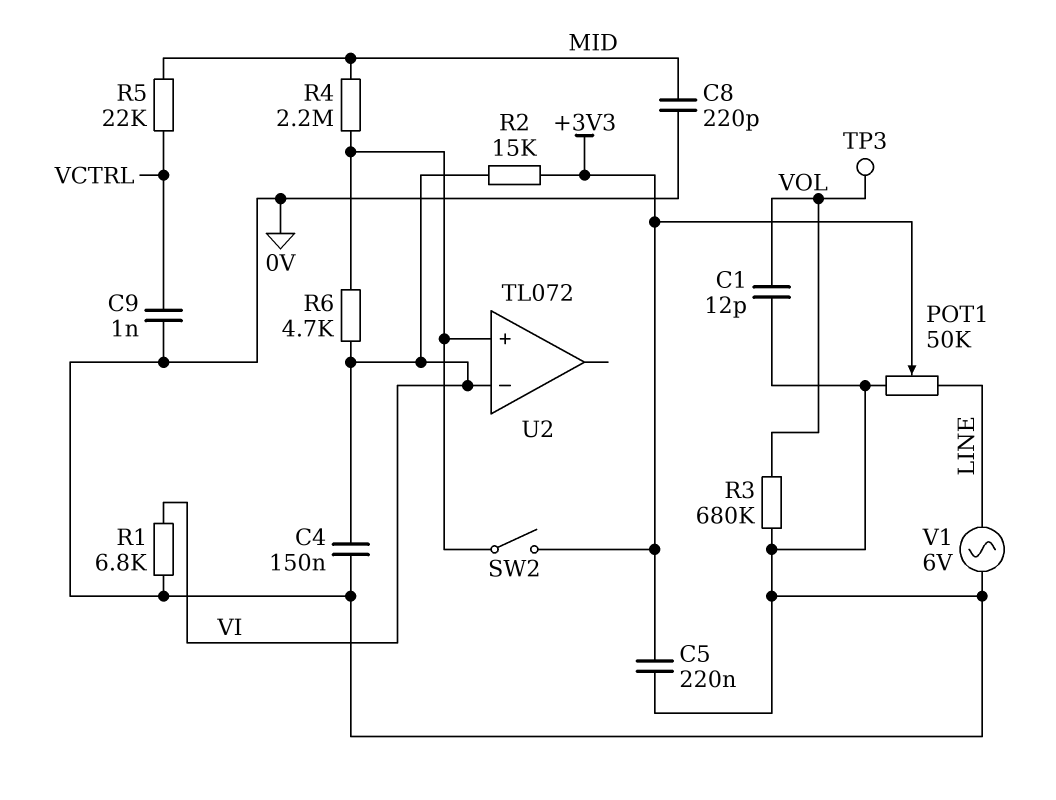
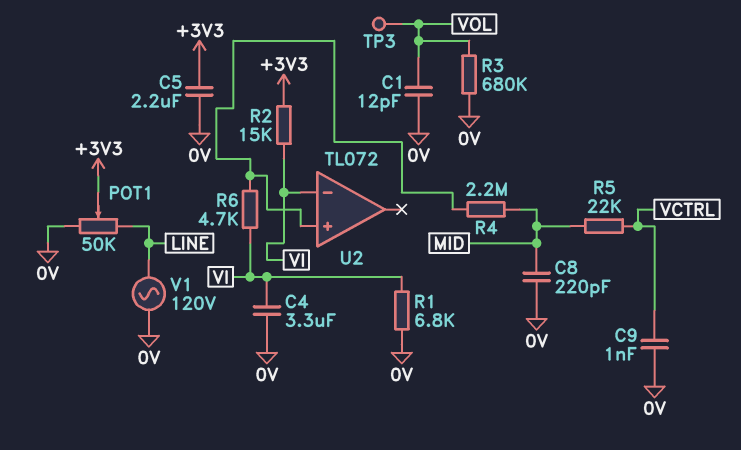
C4: 150nF (0V, VI) -> 3.3uF (0V, VI)
C5: 220nF (+3V3, 0V) -> 2.2uF (+3V3, 0V)
SW2: switch (+3V3, U2/in+) -> none
V1: AC 6V (0V, LINE) -> AC 120V (0V, LINE)

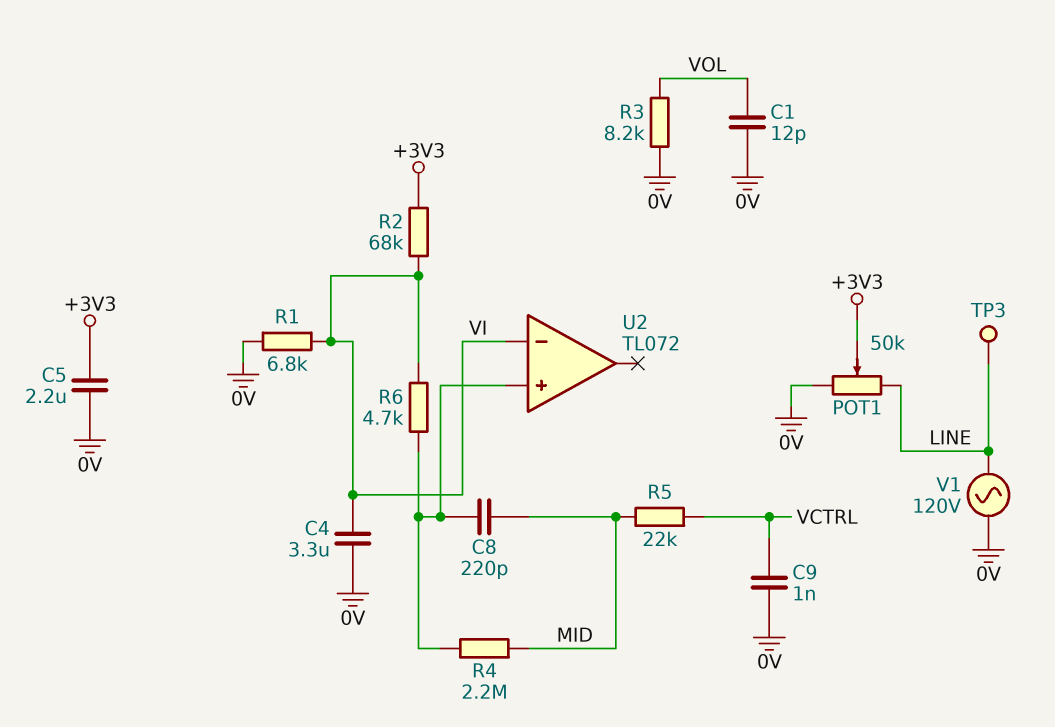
C8: 220pF (0V, MID) -> 220pF (MID, U2/in+)
R2: 15k (+3V3, VI) -> 68k (+3V3, VI)
R3: 680k (0V, VOL) -> 8.2k (0V, VOL)
TP3: test point (VOL) -> test point (LINE)

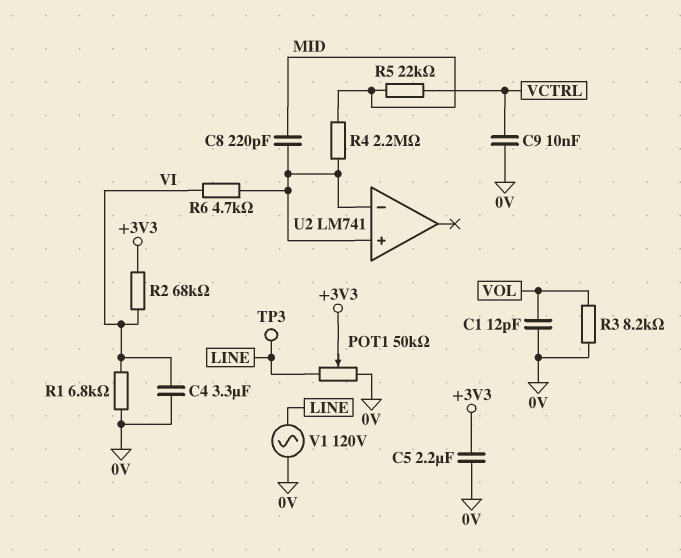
C9: 1nF (0V, VCTRL) -> 10nF (0V, VCTRL)
U2: TL072 -> LM741
U2 pin in-: VI -> U2/in+

